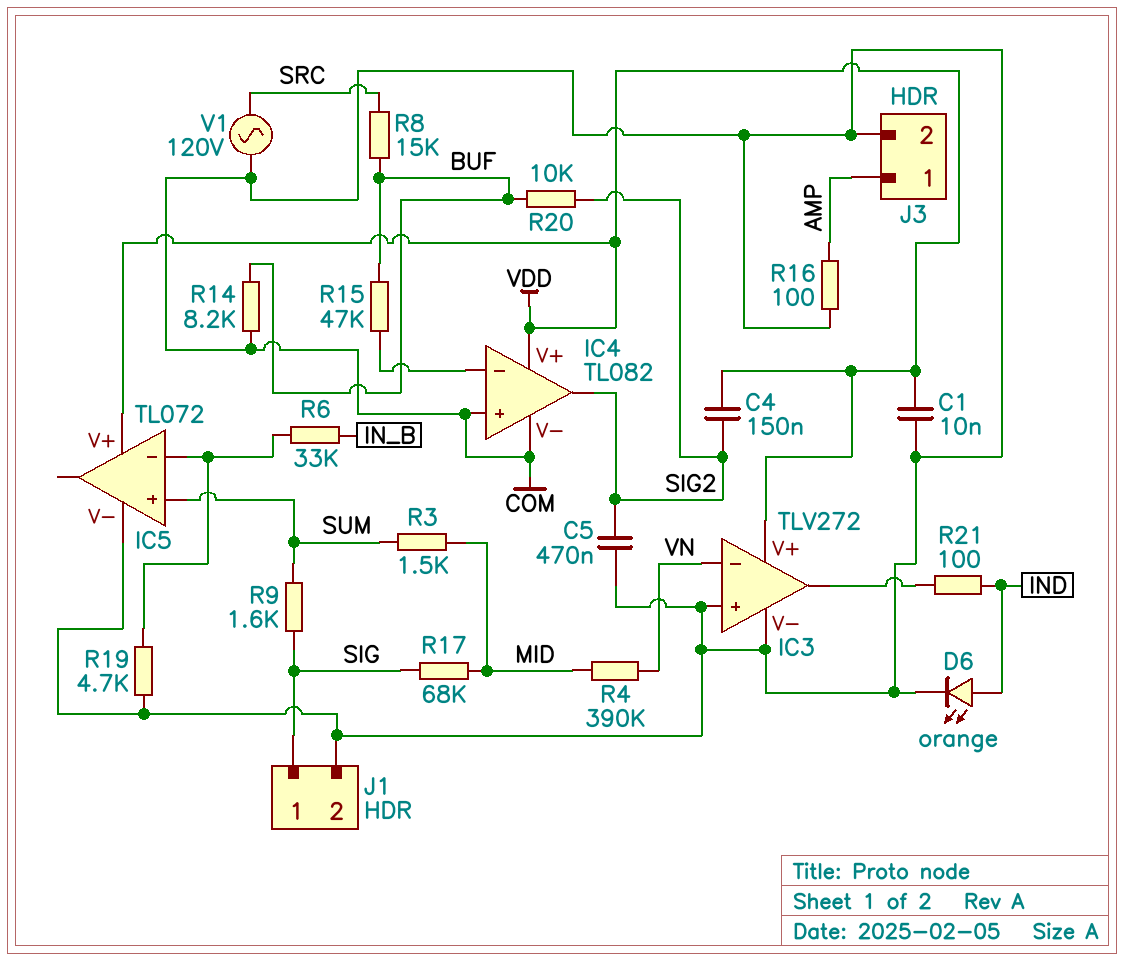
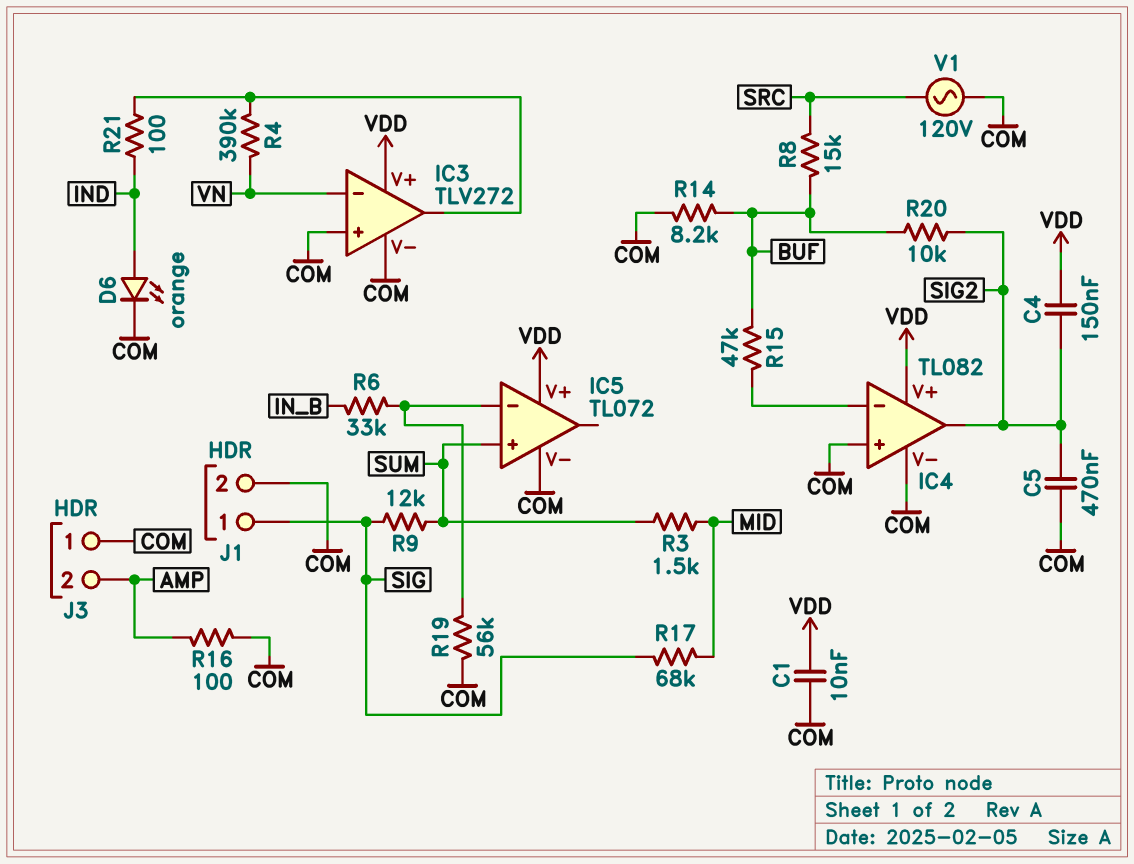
J3 pin 1: AMP -> COM
J3 pin 2: COM -> AMP
R4: 390k (MID, VN) -> 390k (IC3/out, VN)
R9: 1.6k (SIG, SUM) -> 12k (SIG, SUM)
R19: 4.7k (COM, IC5/in-) -> 56k (COM, IC5/in-)

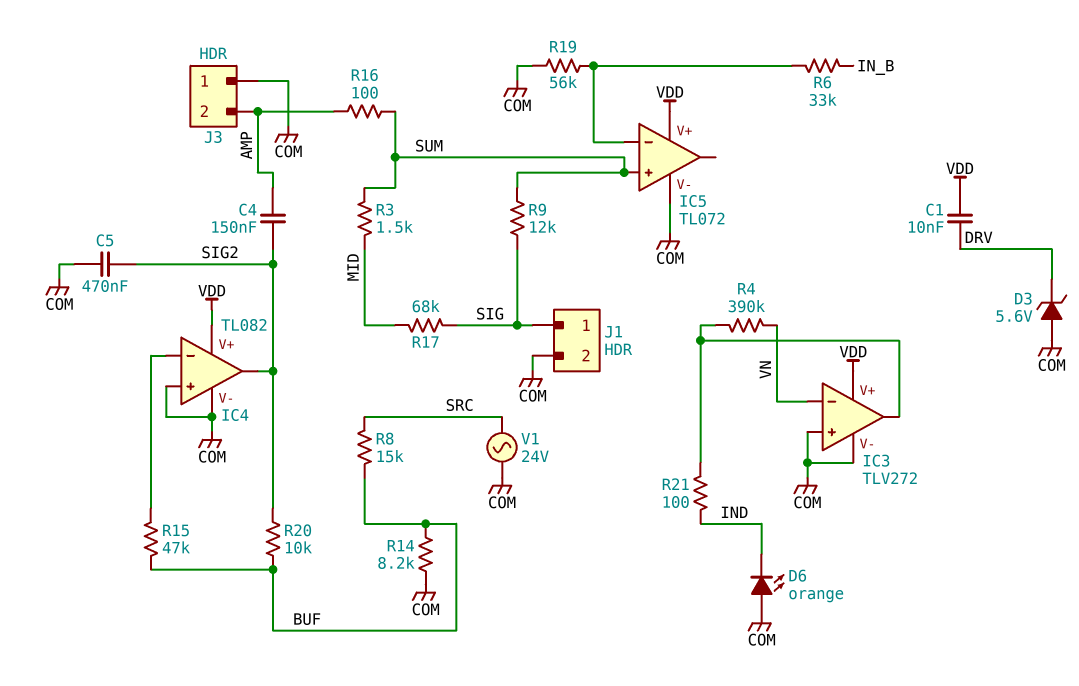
C1: 10nF (COM, VDD) -> 10nF (DRV, VDD)
C4: 150nF (SIG2, VDD) -> 150nF (AMP, SIG2)
D3: none -> zener 5.6V (A COM, K DRV)
D6: LED orange (A IND, K COM) -> LED orange (A COM, K IND)
R16: 100 (AMP, COM) -> 100 (AMP, SUM)
V1: AC 120V (COM, SRC) -> AC 24V (COM, SRC)

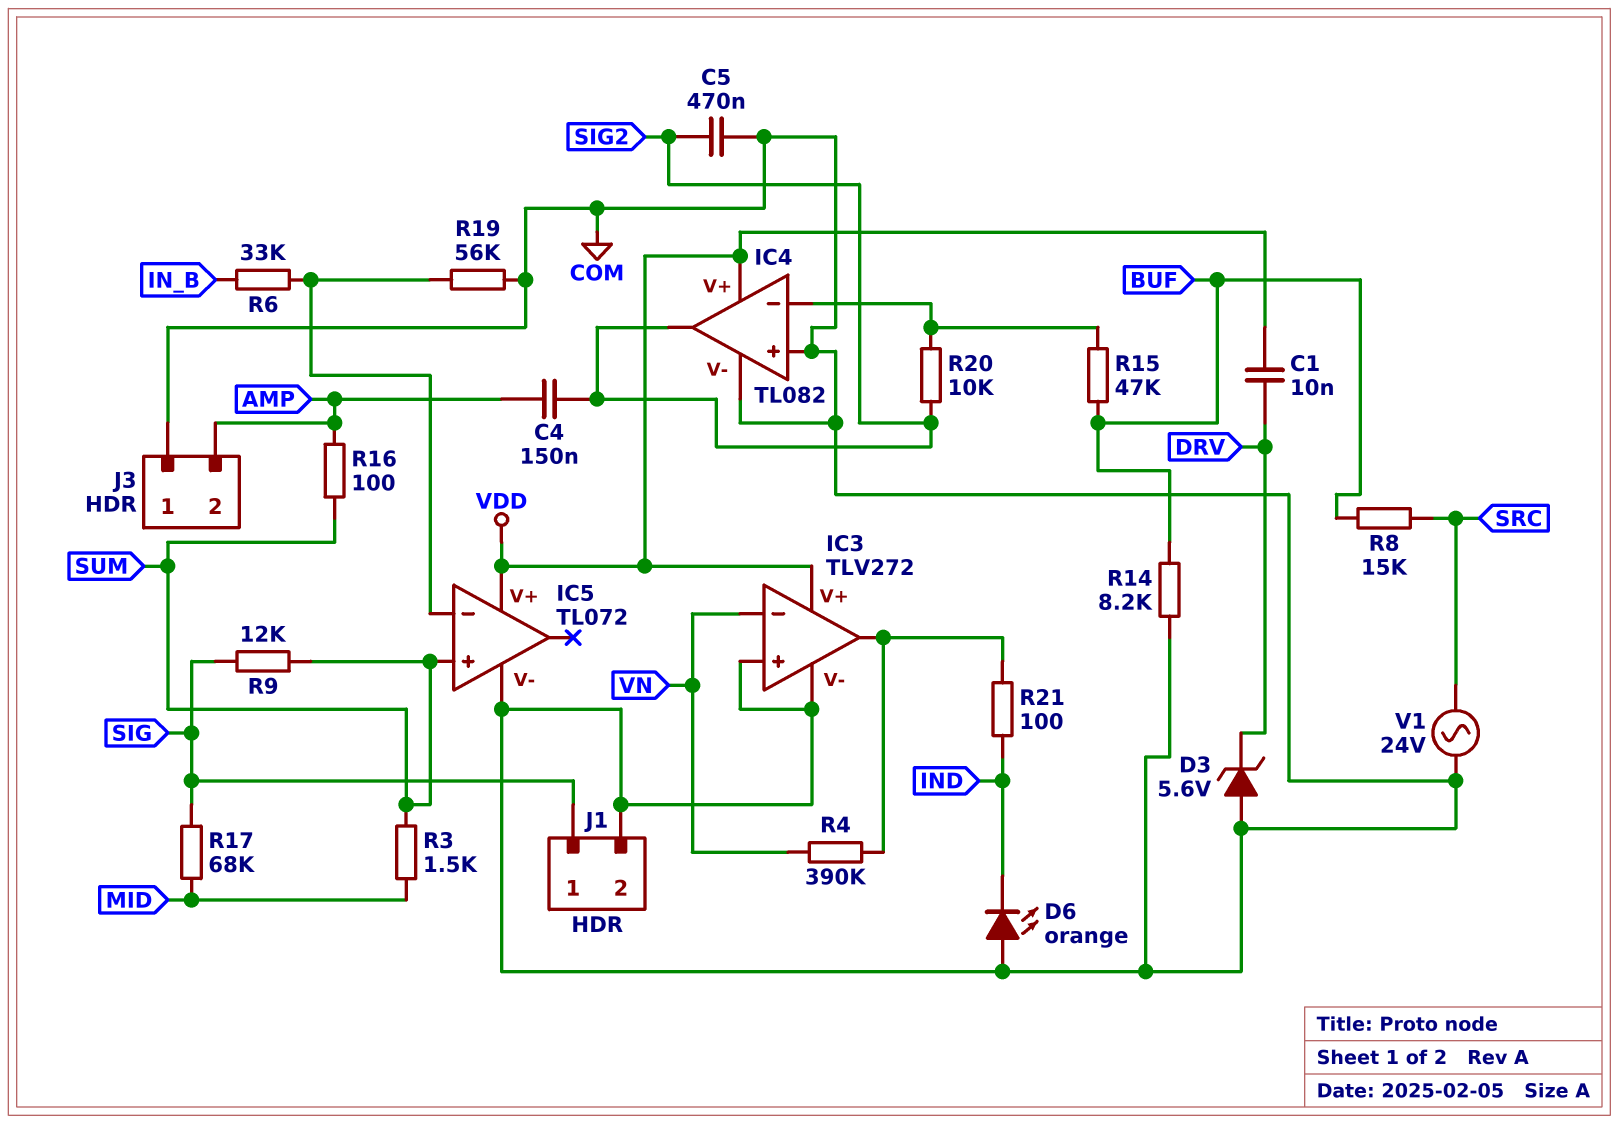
R20: 10k (BUF, SIG2) -> 10k (IC4/in-, SIG2)

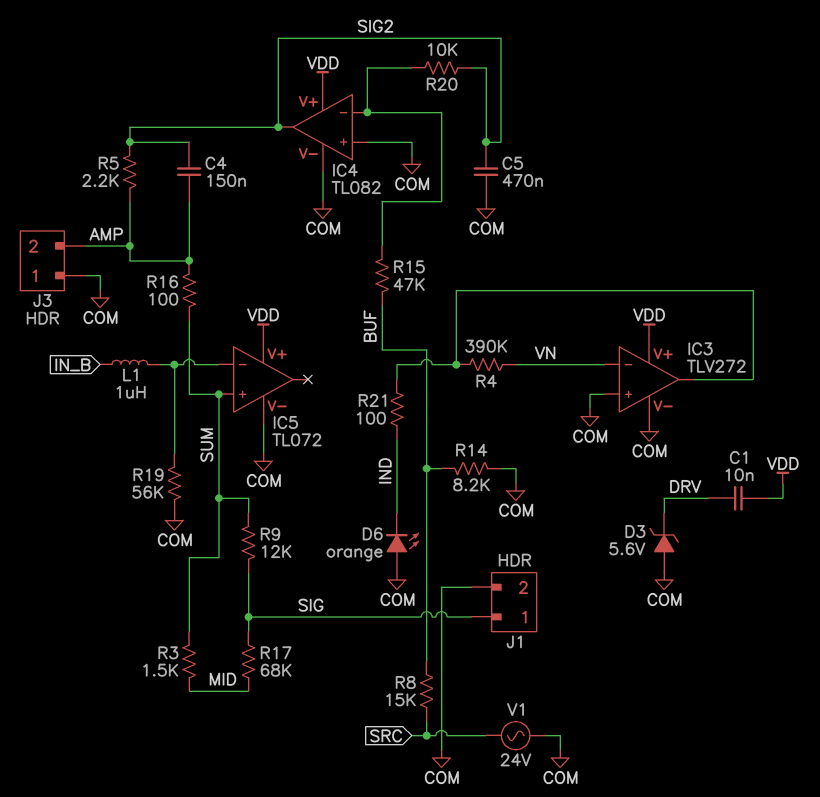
L1: none -> 1uH (IC5/in-, IN_B)
R5: none -> 2.2k (AMP, SIG2)
R6: 33k (IC5/in-, IN_B) -> none

